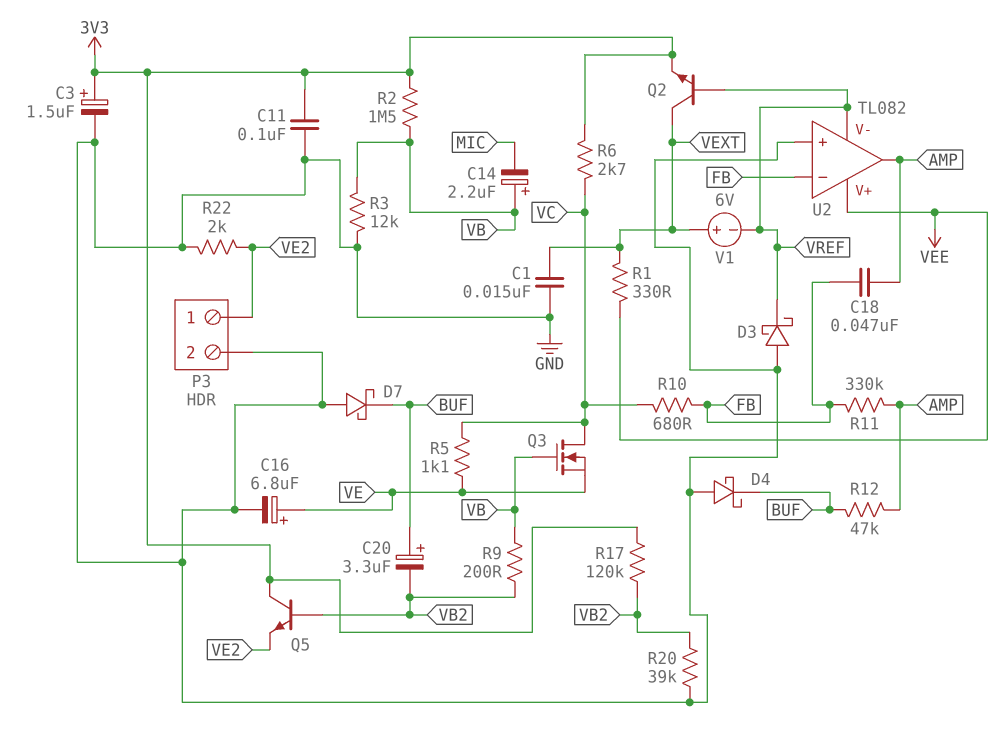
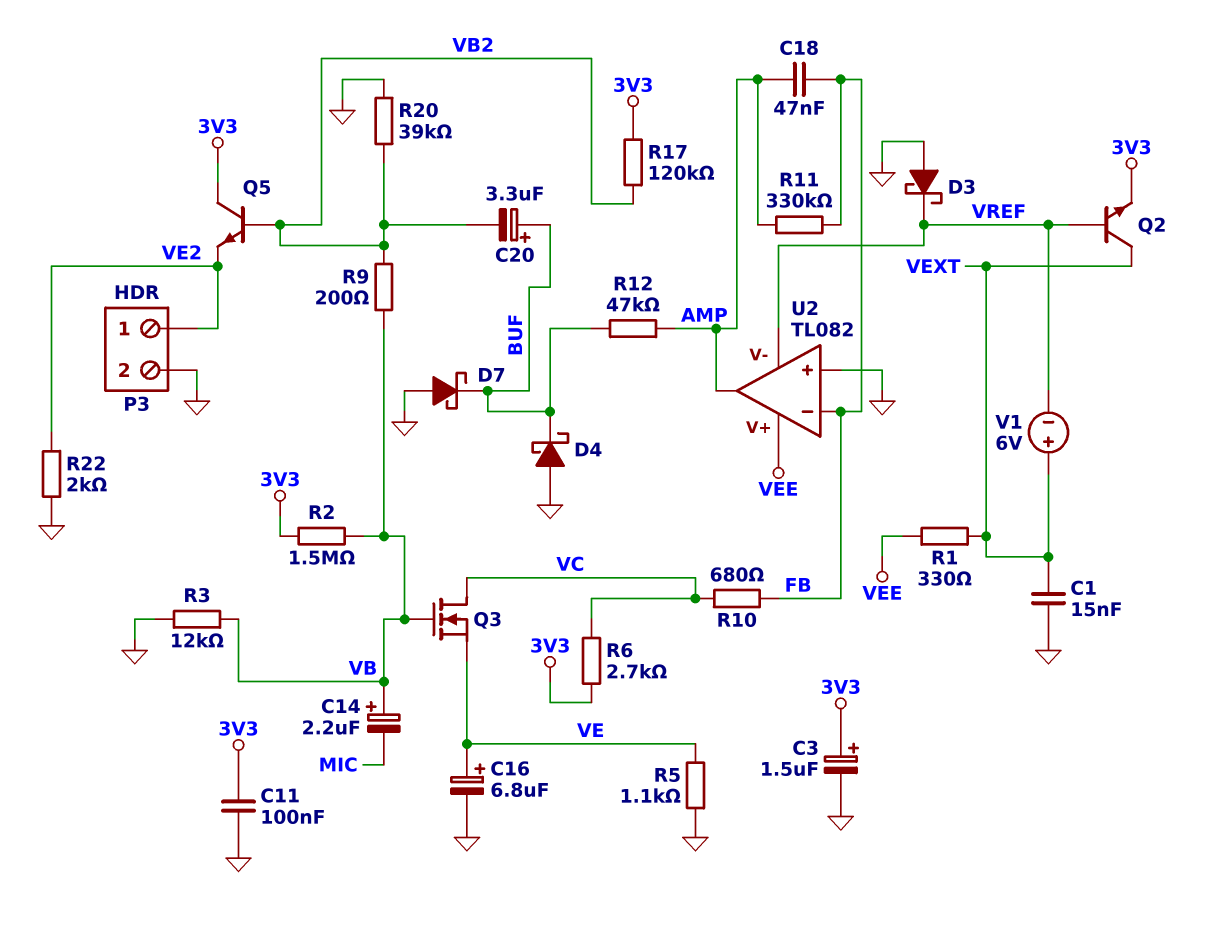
R5: 1.1k (VC, VE) -> 1.1k (GND, VE)

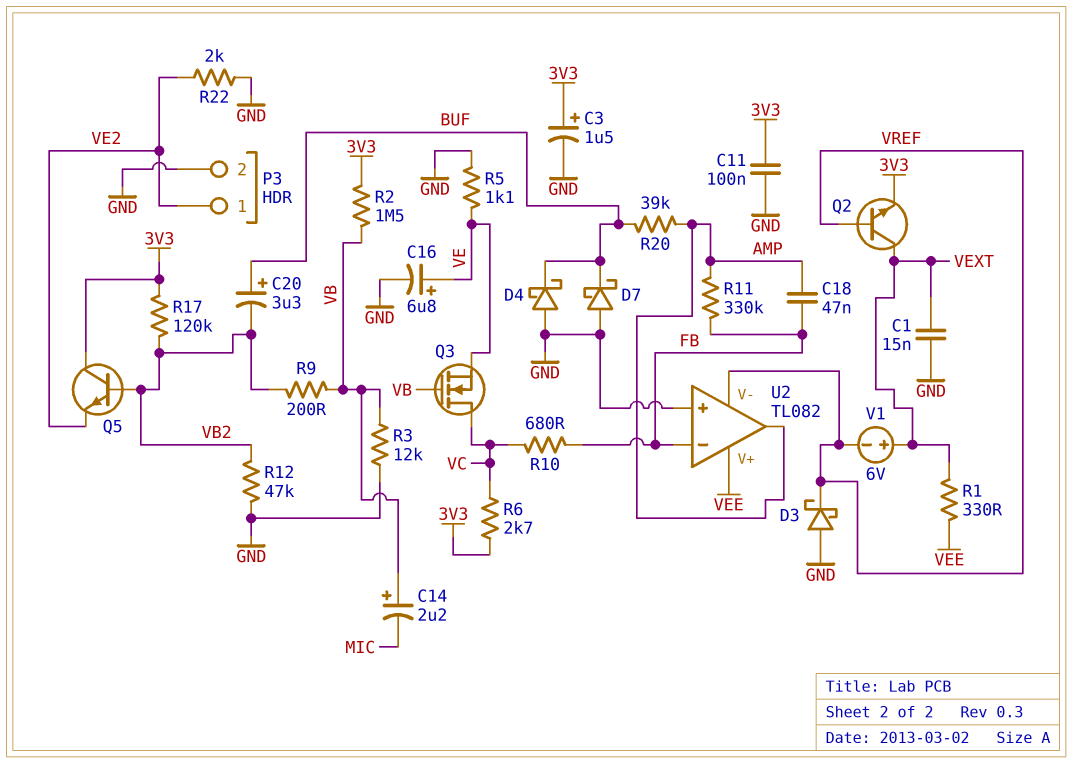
R12: 47k (AMP, BUF) -> 47k (GND, VB2)
R20: 39k (GND, VB2) -> 39k (AMP, BUF)

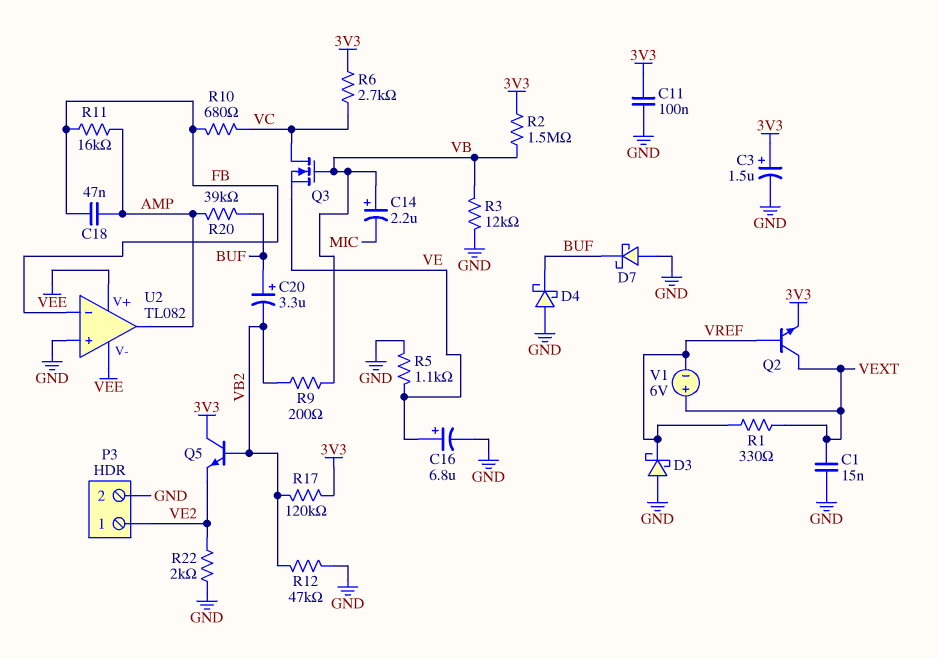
R1: 330 (VEE, VEXT) -> 330 (VEXT, VREF)
R11: 330k (AMP, FB) -> 16k (AMP, FB)
U2 pin V-: VREF -> VEE

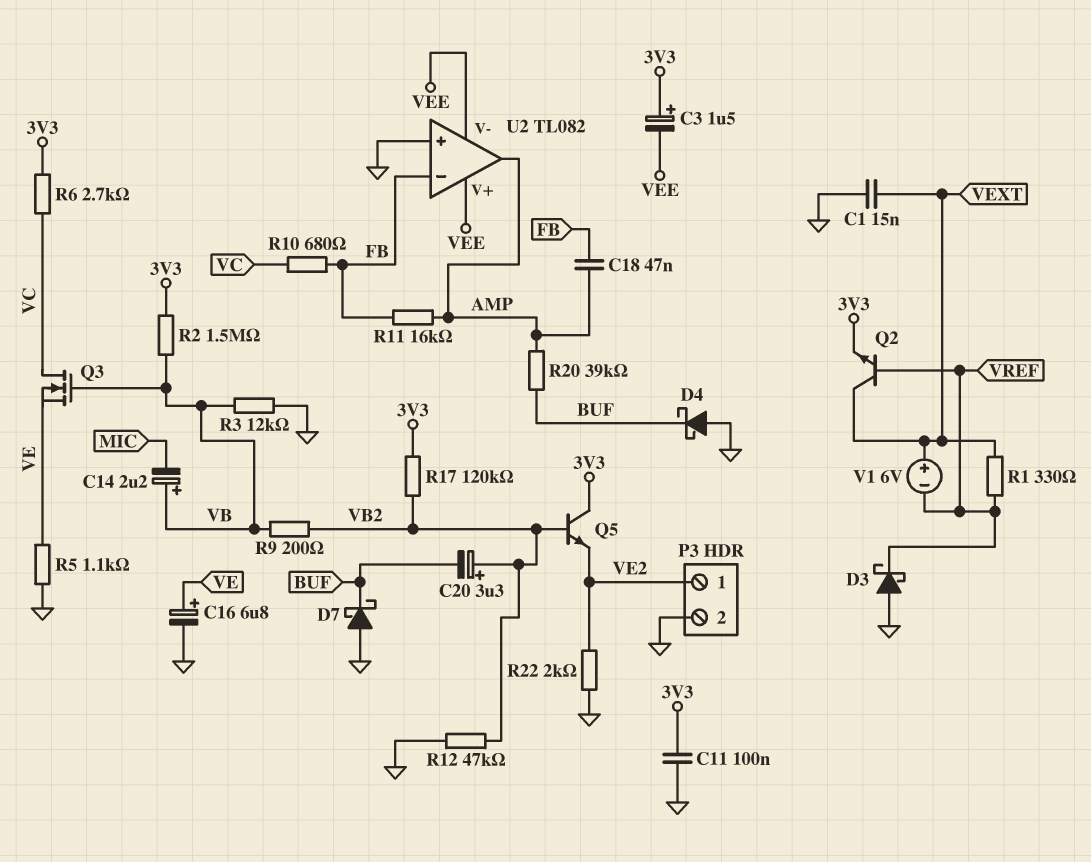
C3: 1.5uF (plus 3V3, minus GND) -> 1.5uF (plus 3V3, minus VEE)
C20: 3.3uF (plus BUF, minus VB2) -> 3.3uF (plus VB2, minus BUF)

